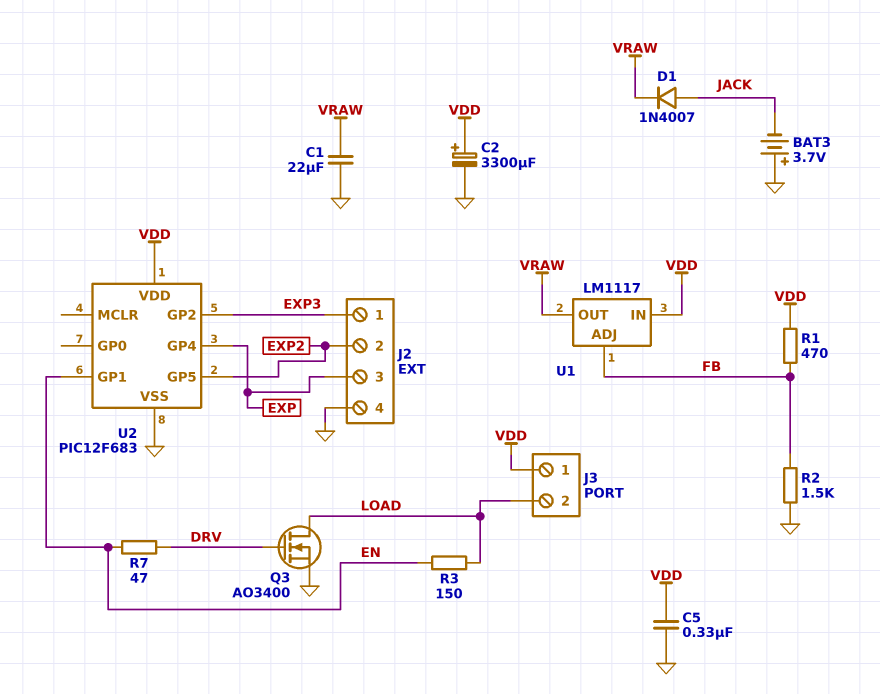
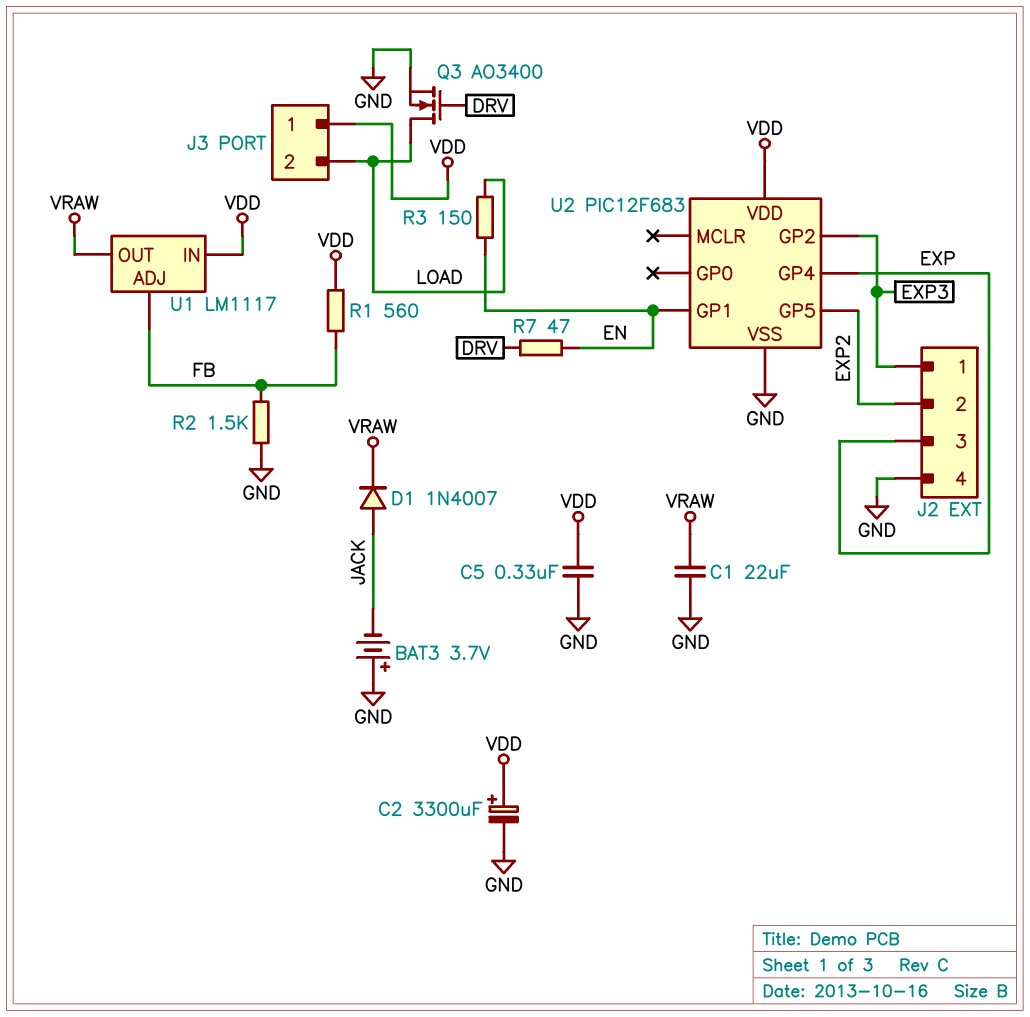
R1: 470 (FB, VDD) -> 560 (FB, VDD)

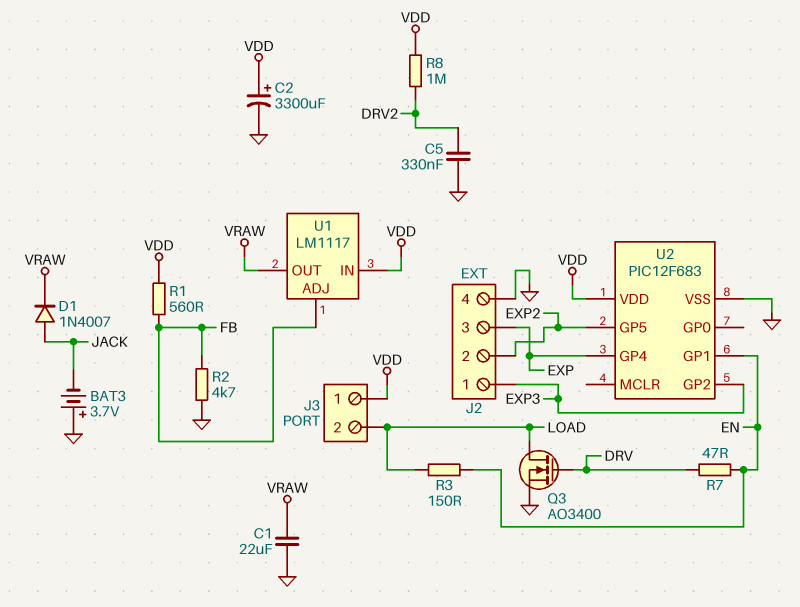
C5: 330nF (GND, VDD) -> 330nF (DRV2, GND)
R2: 1.5k (FB, GND) -> 4.7k (FB, GND)
R8: none -> 1M (DRV2, VDD)

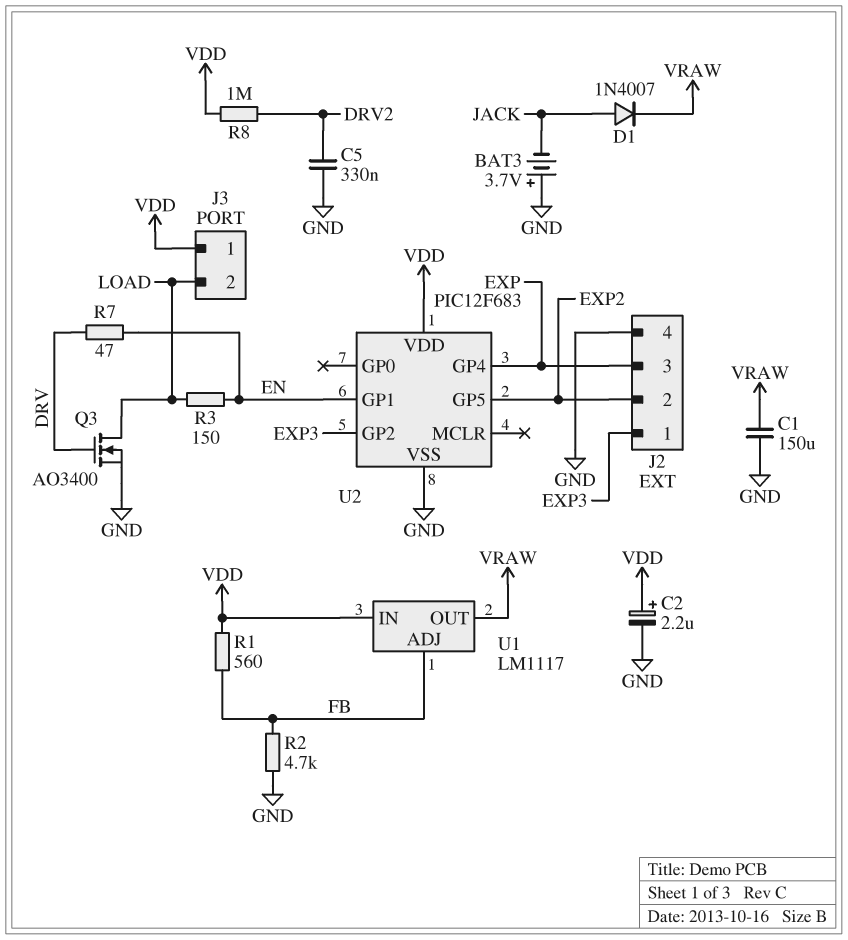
C1: 22uF (GND, VRAW) -> 150uF (GND, VRAW)
C2: 3300uF (plus VDD, minus GND) -> 2.2uF (plus VDD, minus GND)

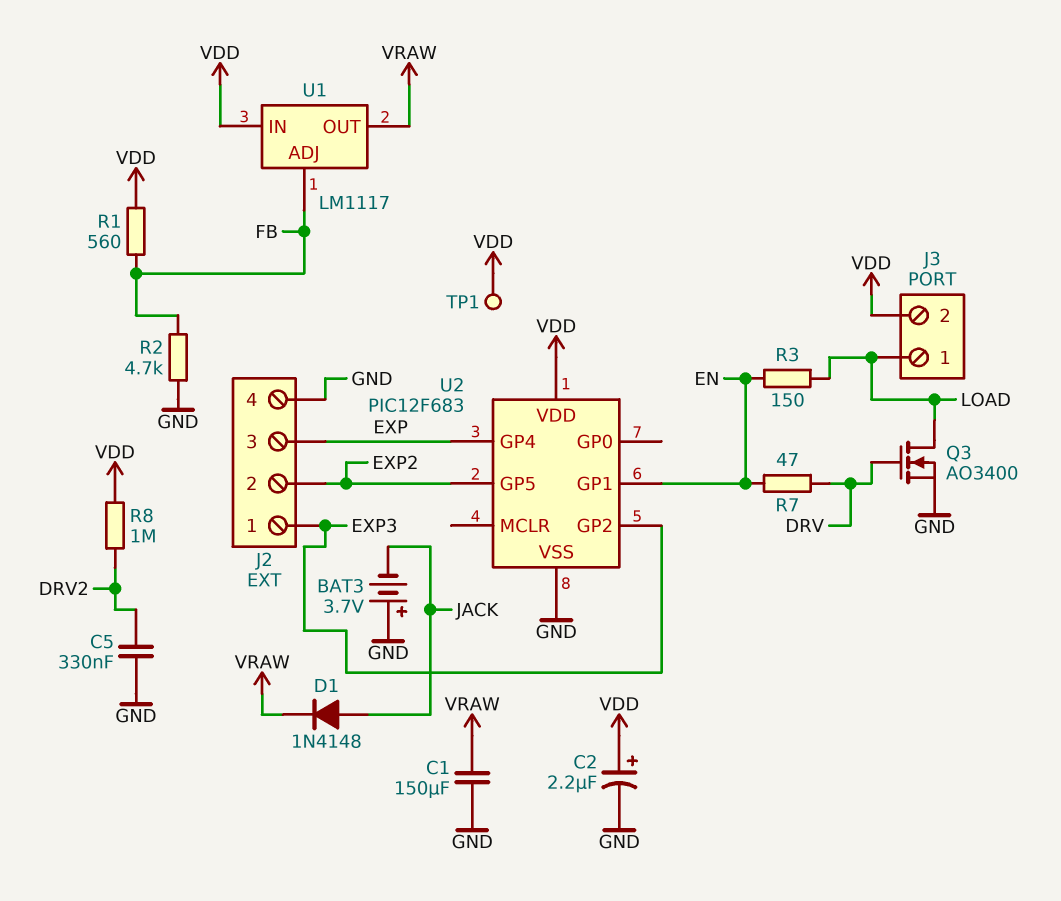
D1: diode 1N4007 (A JACK, K VRAW) -> diode 1N4148 (A JACK, K VRAW)
J3 pin 1: VDD -> LOAD
J3 pin 2: LOAD -> VDD
TP1: none -> test point (VDD)

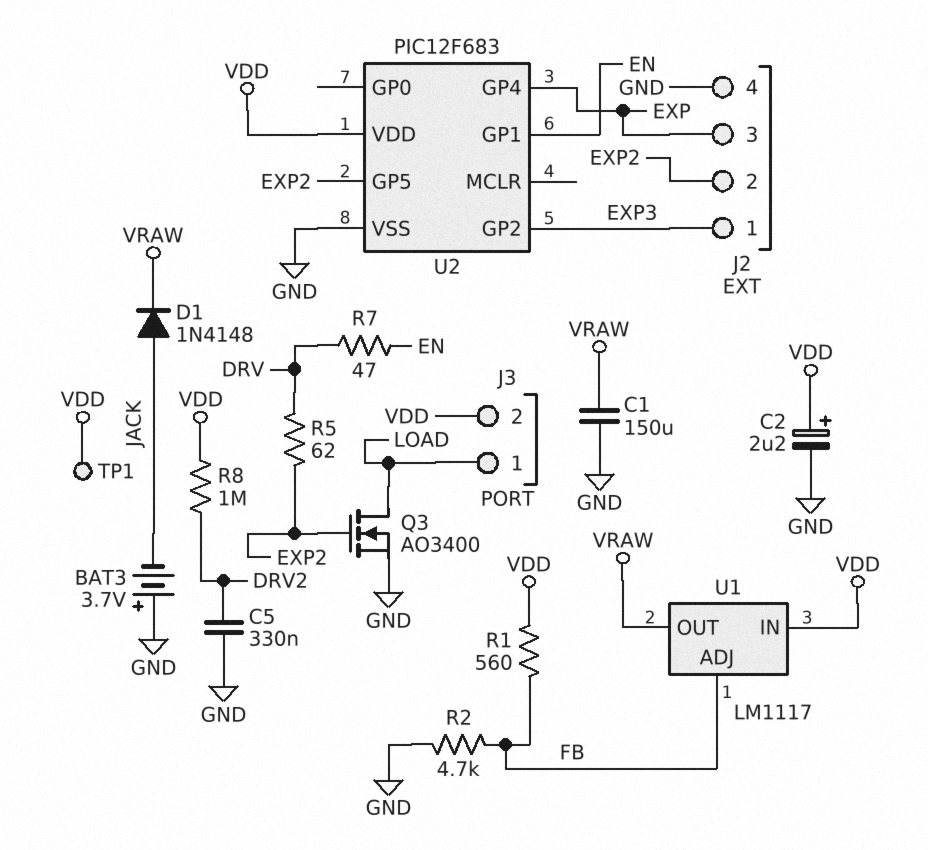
Q3: NMOS AO3400 (G DRV, D LOAD, S GND) -> NMOS AO3400 (G EXP2, D LOAD, S GND)
R3: 150 (EN, LOAD) -> none
R5: none -> 62 (DRV, EXP2)

